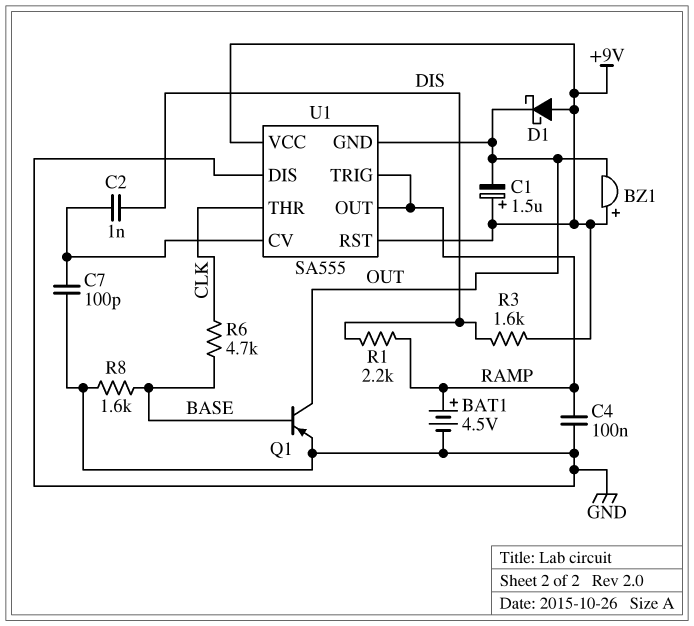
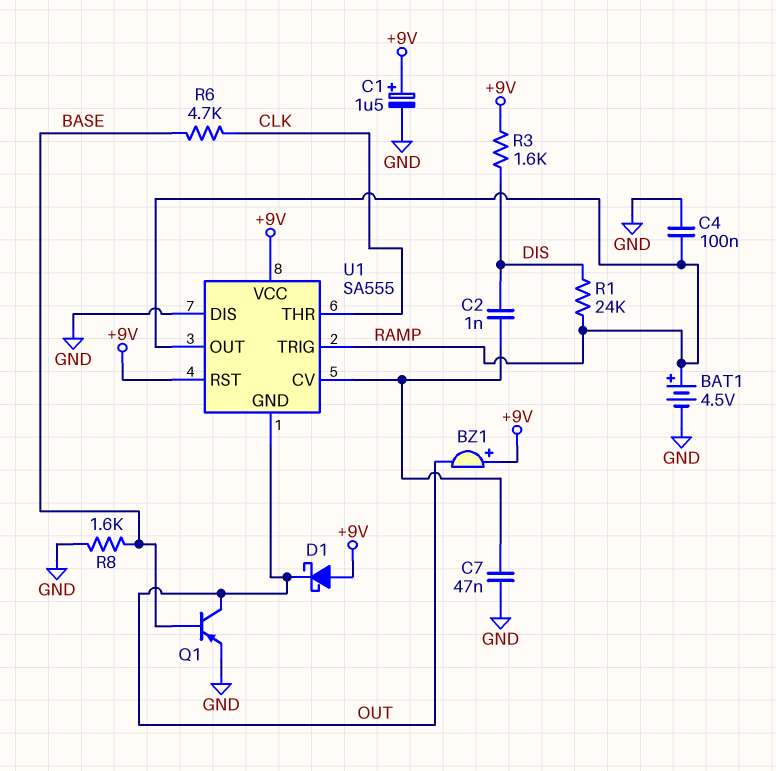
C1: 1.5uF (plus +9V, minus OUT) -> 1.5uF (plus +9V, minus GND)
C7: 100pF (GND, U1/CV) -> 47nF (GND, U1/CV)
R1: 2.2k (DIS, RAMP) -> 24k (DIS, RAMP)

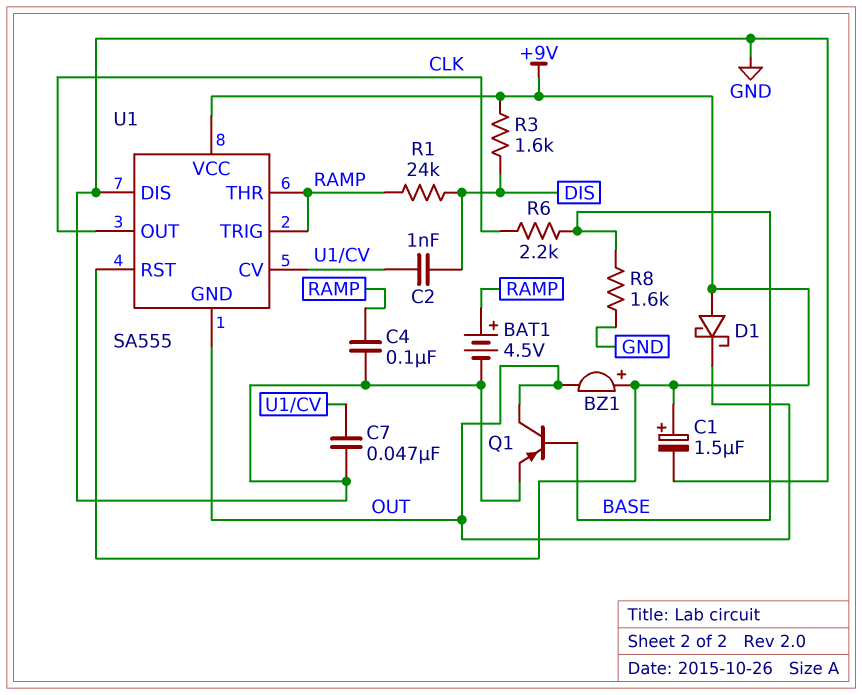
R6: 4.7k (BASE, CLK) -> 2.2k (BASE, CLK)
U1 pin OUT: RAMP -> CLK
U1 pin THR: CLK -> RAMP

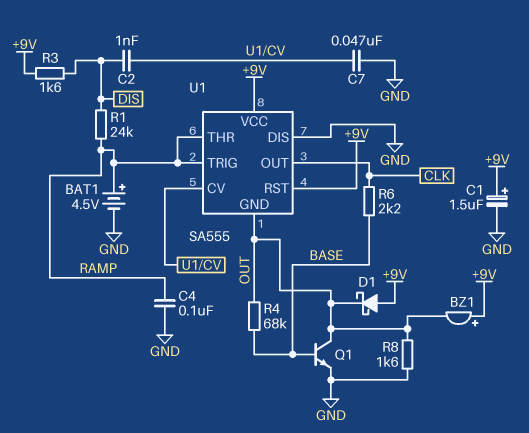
Q1: PNP (B BASE, C OUT, E GND) -> NPN (B BASE, C OUT, E GND)
R4: none -> 68k (BASE, OUT)
R8: 1.6k (BASE, GND) -> 1.6k (GND, OUT)

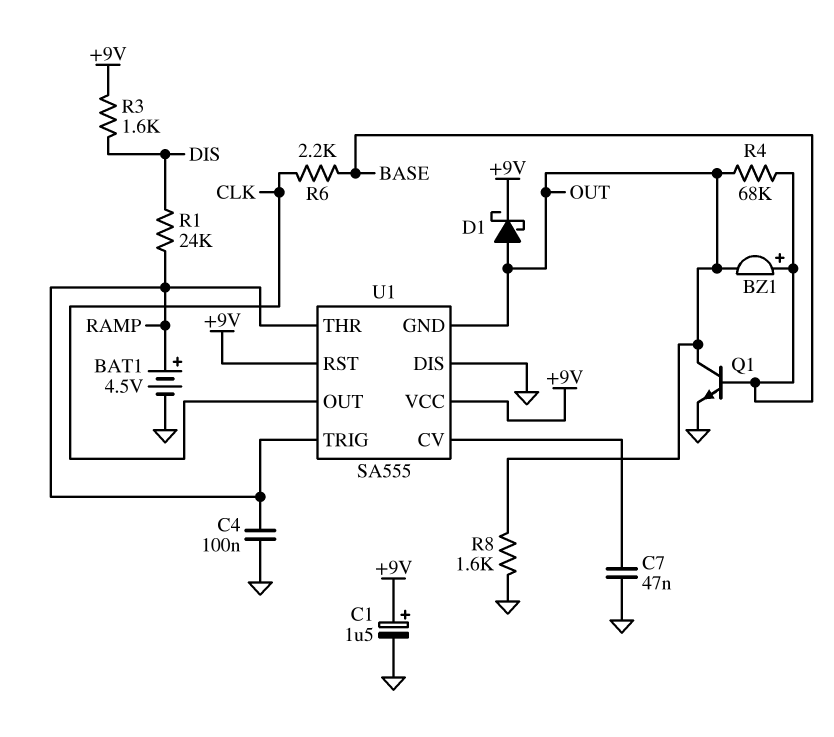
BZ1: buzzer (plus +9V, minus OUT) -> buzzer (plus BASE, minus OUT)
C2: 1nF (DIS, U1/CV) -> none
D1: schottky (A +9V, K OUT) -> schottky (A OUT, K +9V)

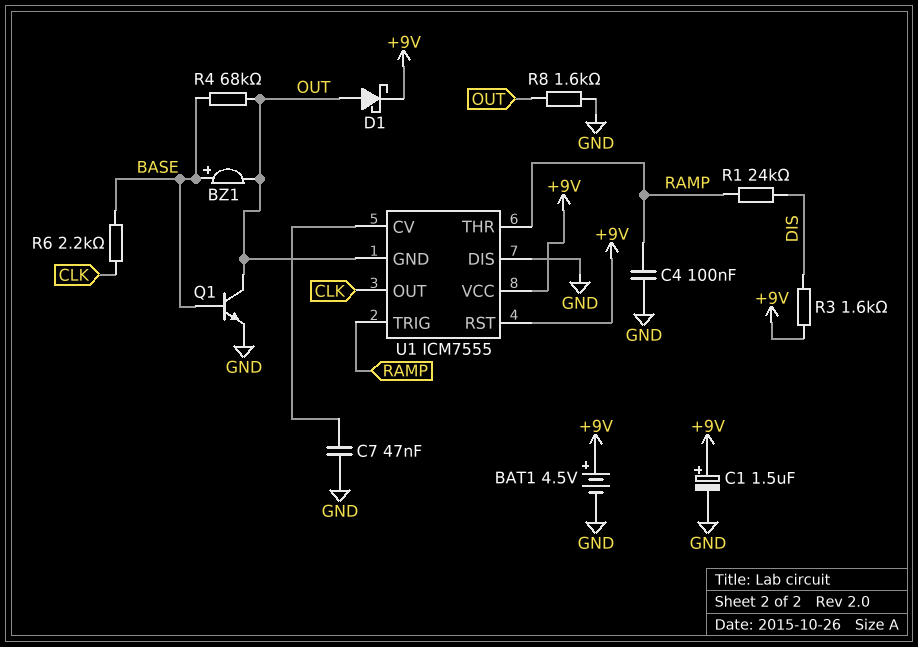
BAT1: 4.5V (plus RAMP, minus GND) -> 4.5V (plus +9V, minus GND)
U1: SA555 -> ICM7555

